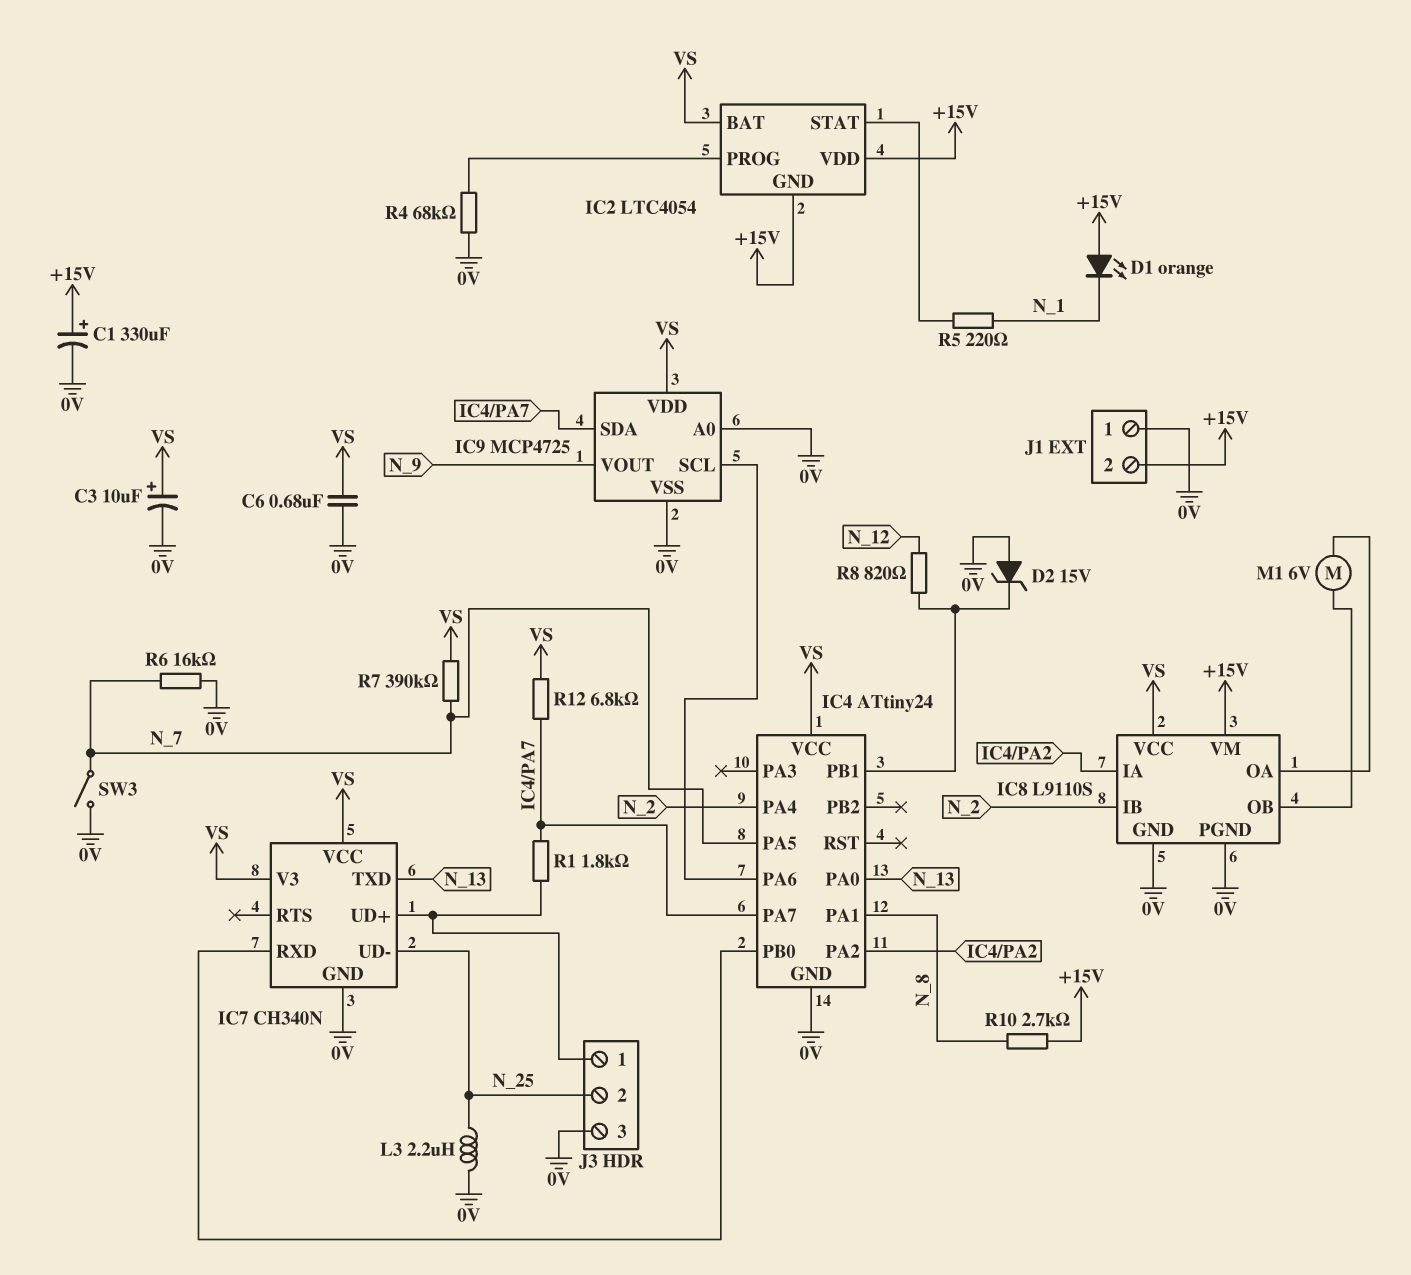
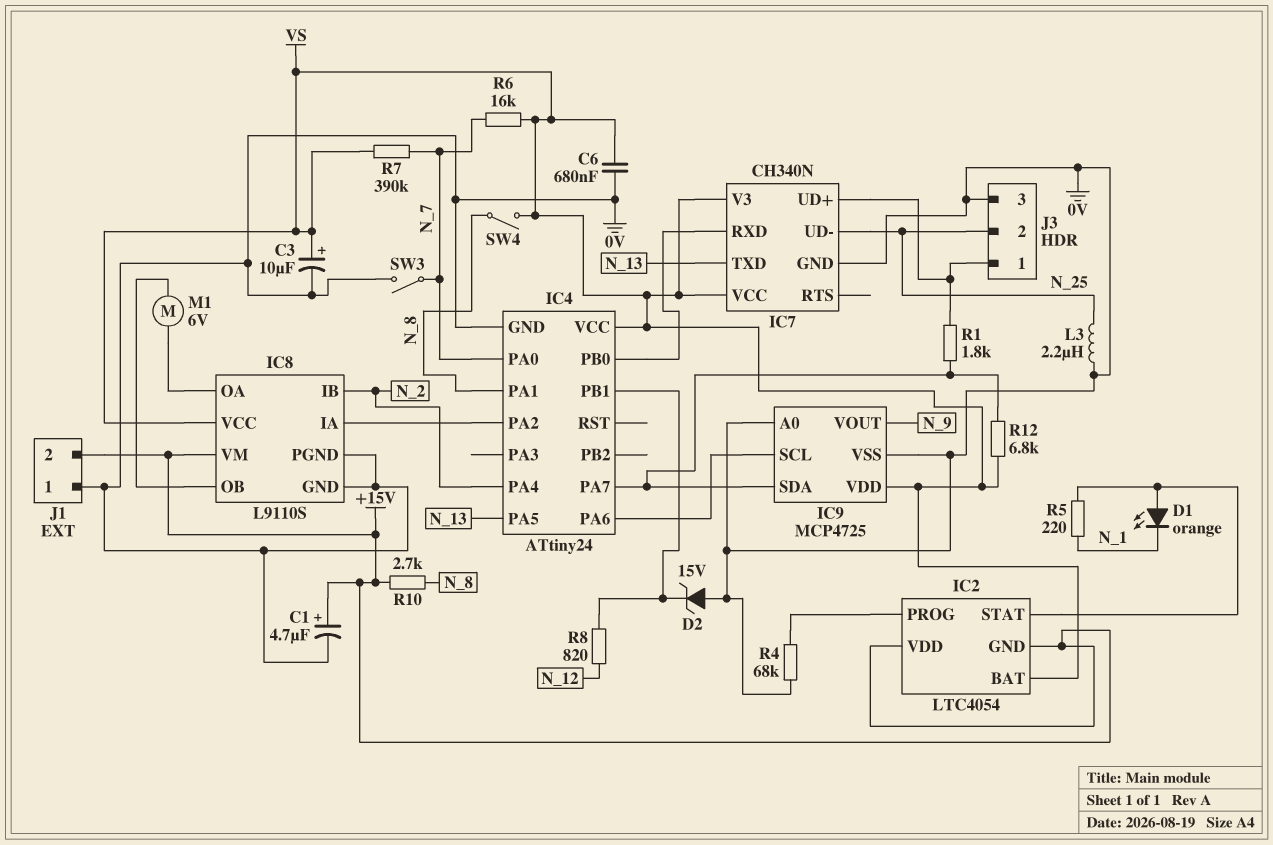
C1: 330uF (plus +15V, minus 0V) -> 4.7uF (plus +15V, minus 0V)
D1: LED orange (A +15V, K N_1) -> LED orange (A IC2/STAT, K N_1)
IC4 pin PA0: N_13 -> N_7
IC4 pin PA5: N_7 -> N_13
R6: 16k (0V, N_7) -> 16k (N_7, VS)
SW4: none -> switch (N_8, VS)

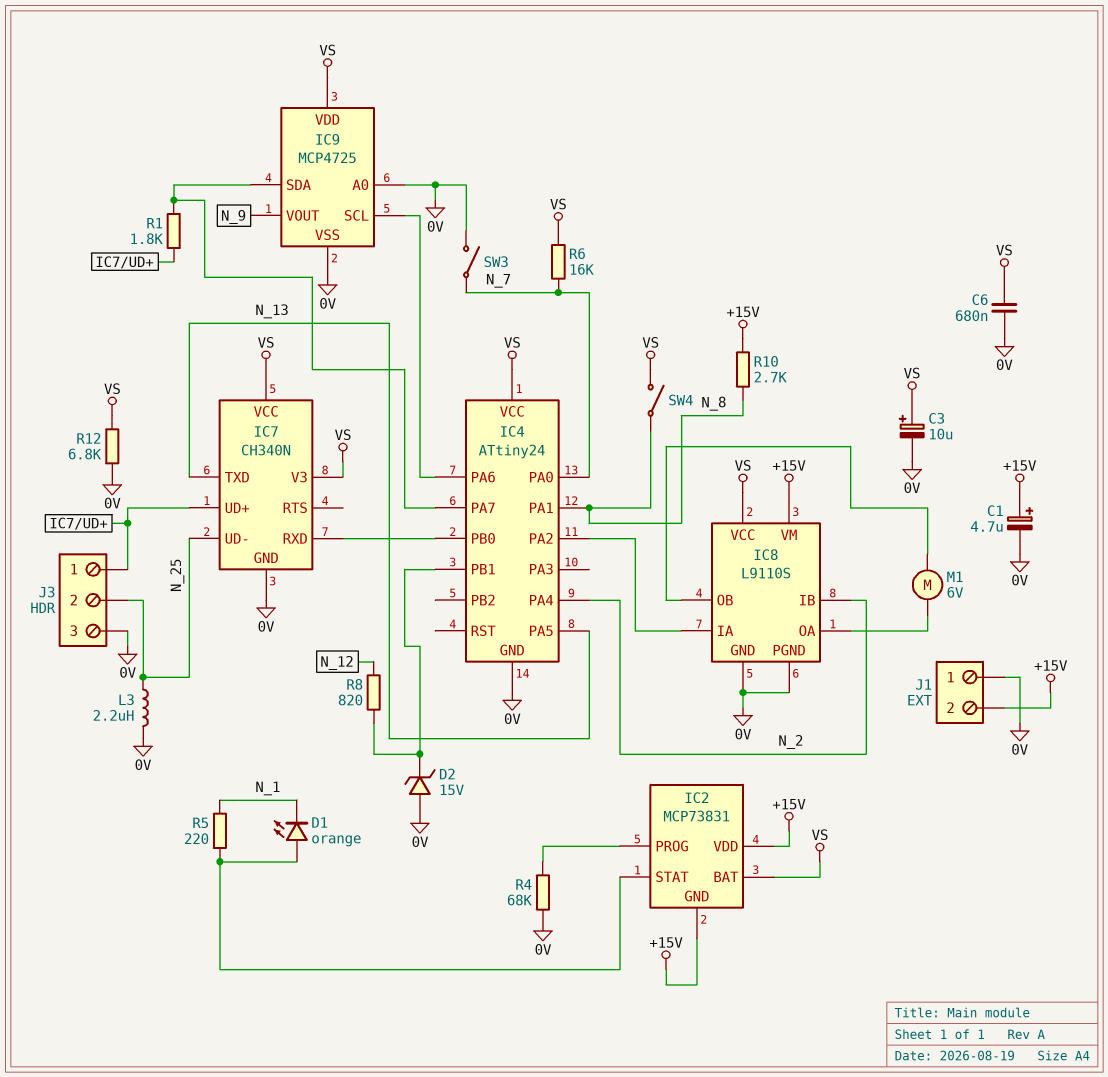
IC2: LTC4054 -> MCP73831
R7: 390k (N_7, VS) -> none
R12: 6.8k (IC4/PA7, VS) -> 6.8k (0V, VS)

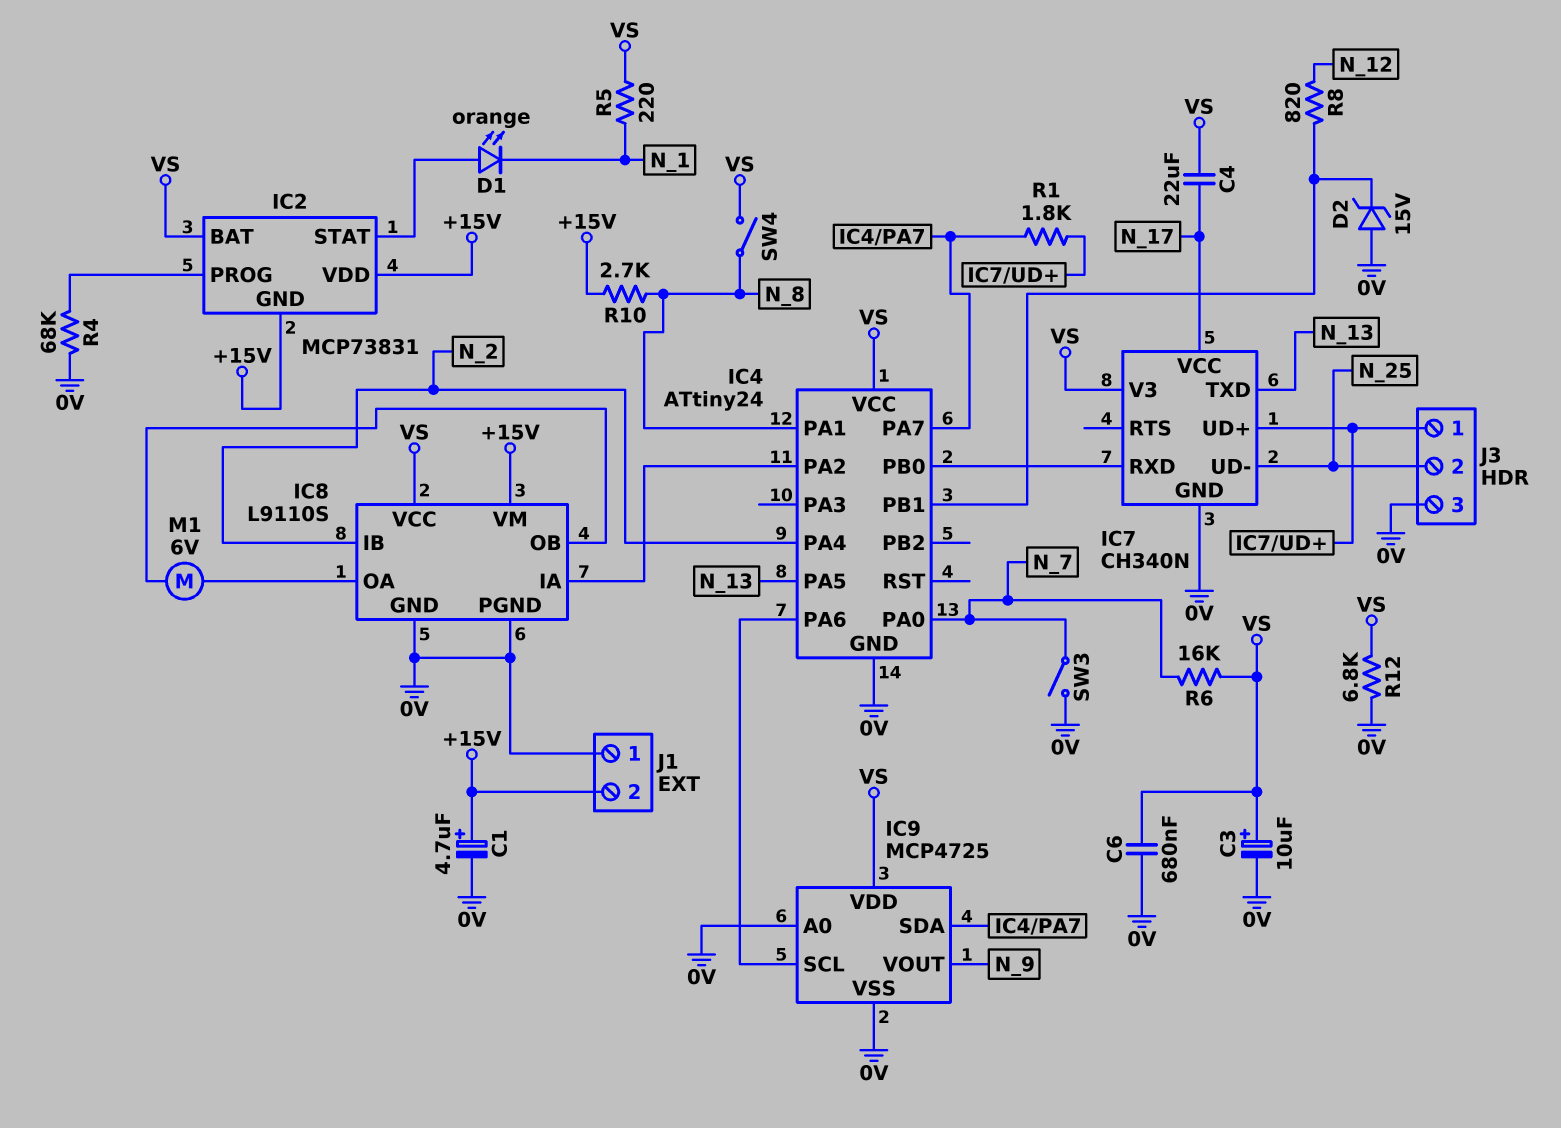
C4: none -> 22uF (N_17, VS)
IC7 pin VCC: VS -> N_17
L3: 2.2uH (0V, N_25) -> none
R5: 220 (IC2/STAT, N_1) -> 220 (N_1, VS)

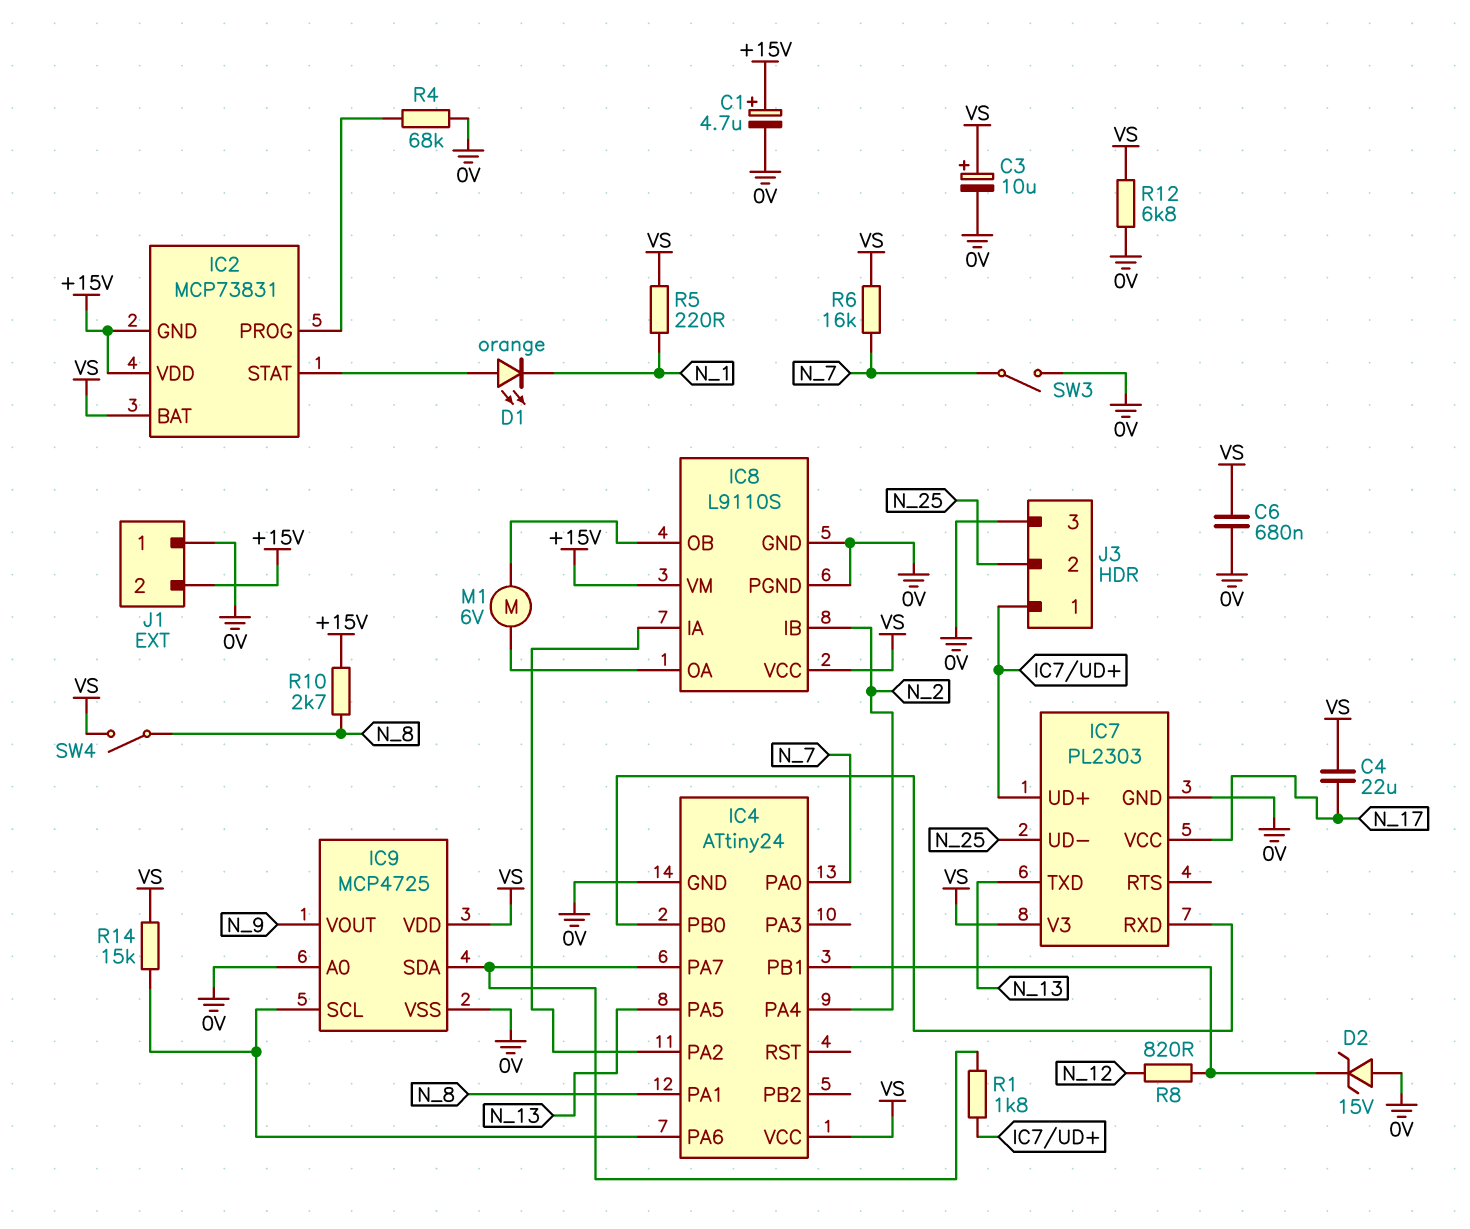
IC7: CH340N -> PL2303
R14: none -> 15k (IC4/PA6, VS)

